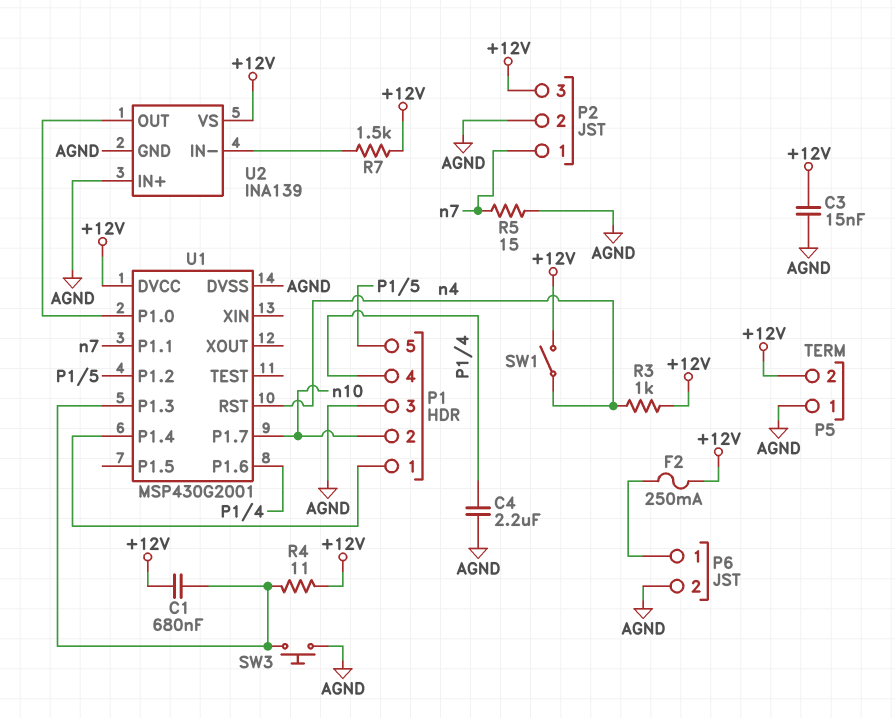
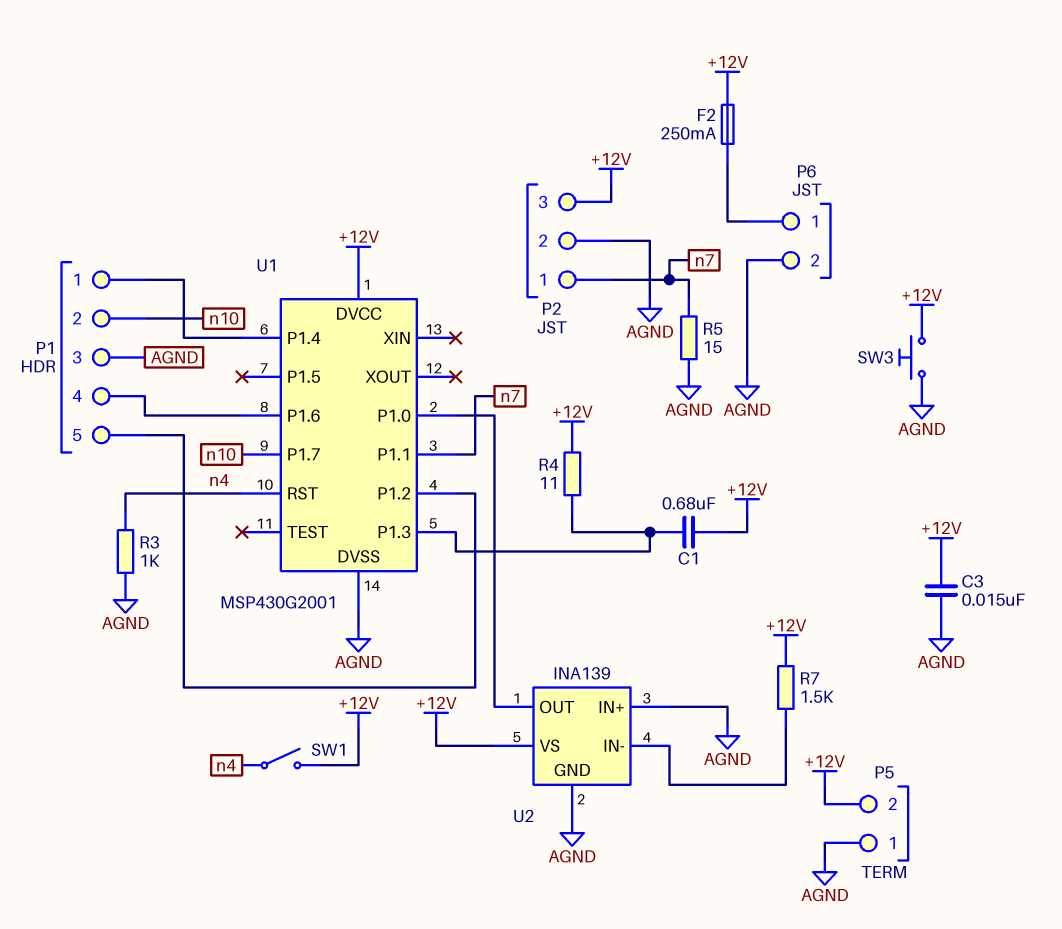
C4: 2.2uF (AGND, P1/4) -> none
R3: 1k (+12V, n4) -> 1k (AGND, n4)
SW3: button (AGND, U1/P1.3) -> button (+12V, AGND)

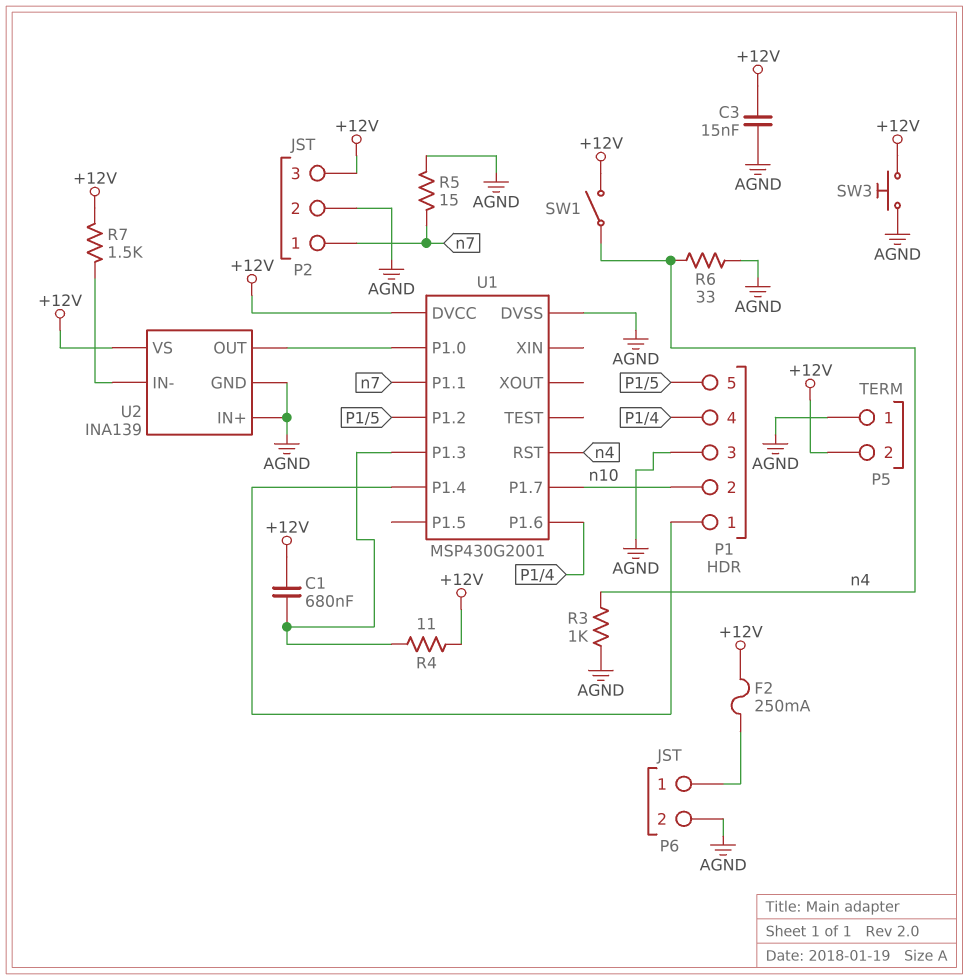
R6: none -> 33 (AGND, n4)

